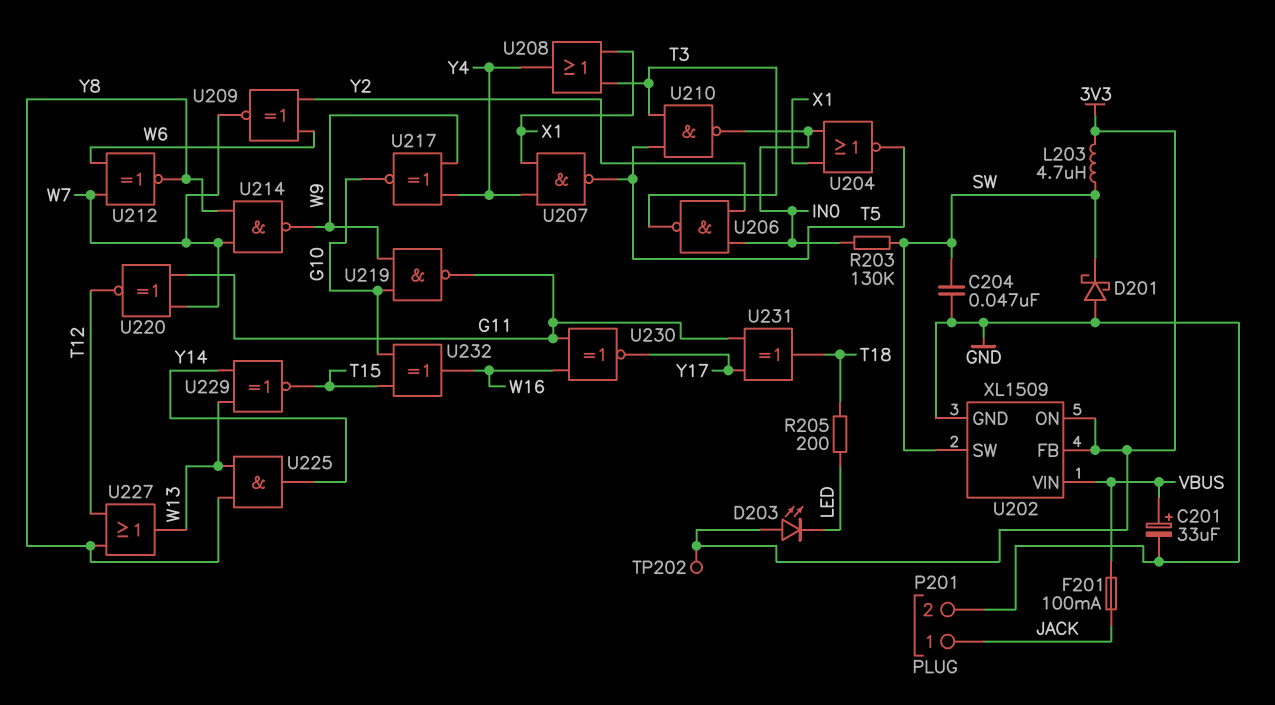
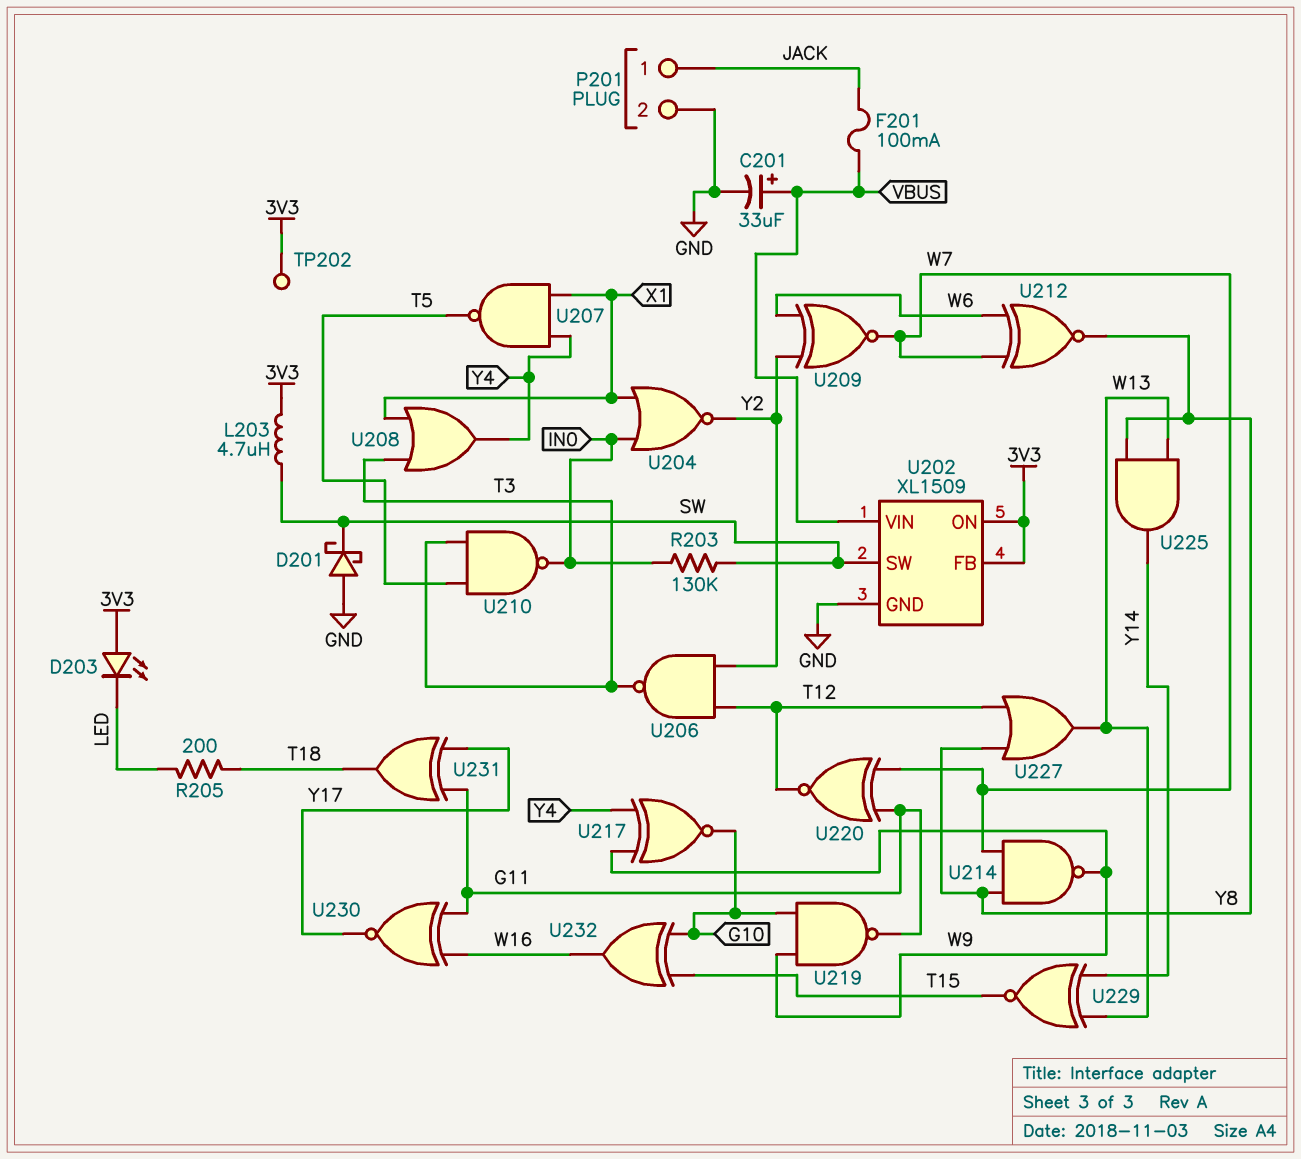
C204: 47nF (GND, SW) -> none
U204: NOR (in IN0, in X1, out T5) -> NOR (in IN0, in X1, out Y2)
U206: NAND (in IN0, in Y2, out T3) -> NAND (in T12, in Y2, out T3)

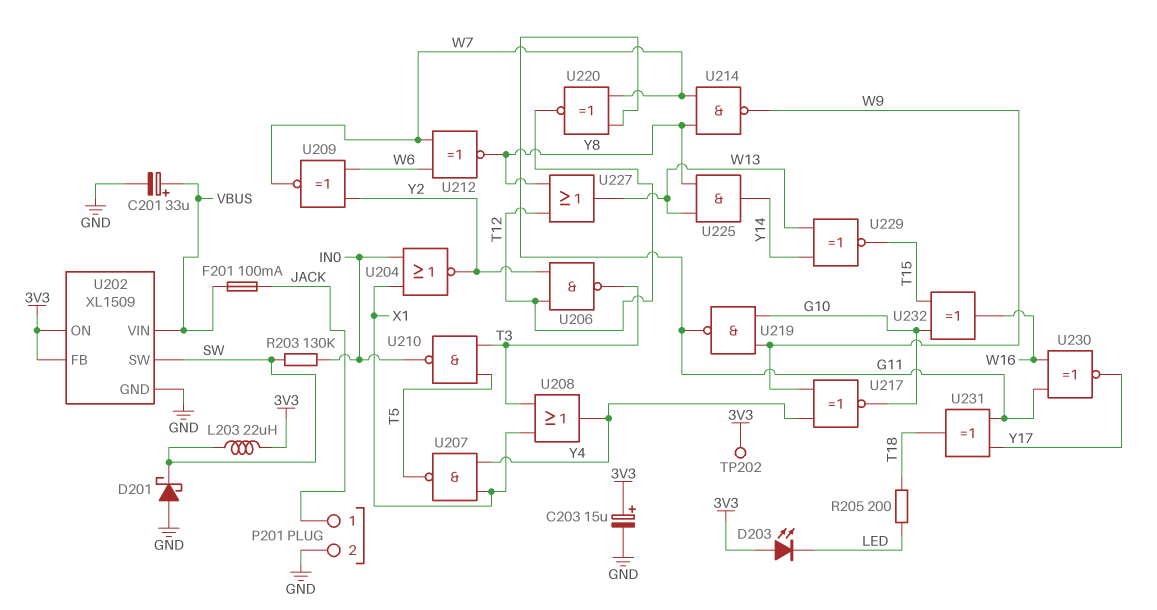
C203: none -> 15uF (plus 3V3, minus GND)
L203: 4.7uH (3V3, SW) -> 22uH (3V3, SW)

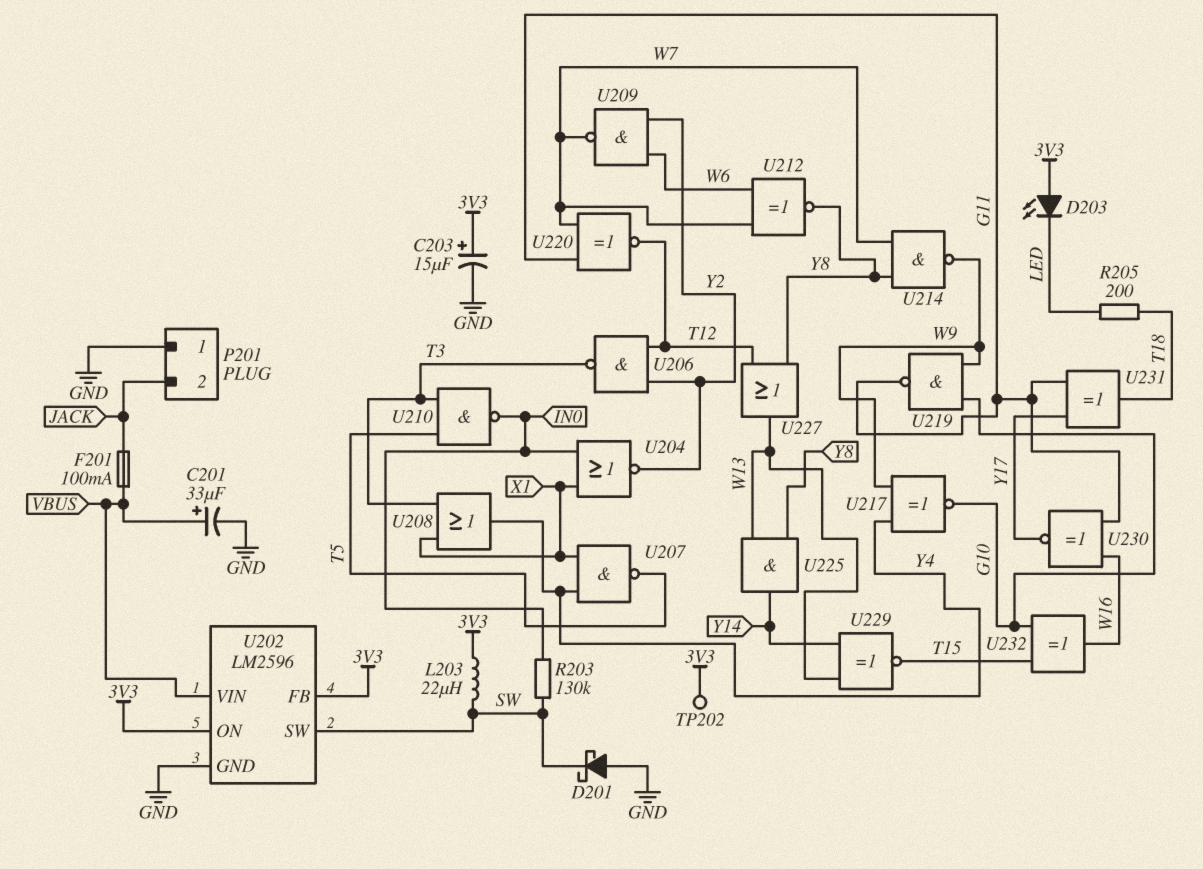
P201 pin 1: JACK -> GND
P201 pin 2: GND -> JACK
U202: XL1509 -> LM2596
U209: XNOR (in W6, in Y2, out W7) -> NAND (in W6, in Y2, out W7)

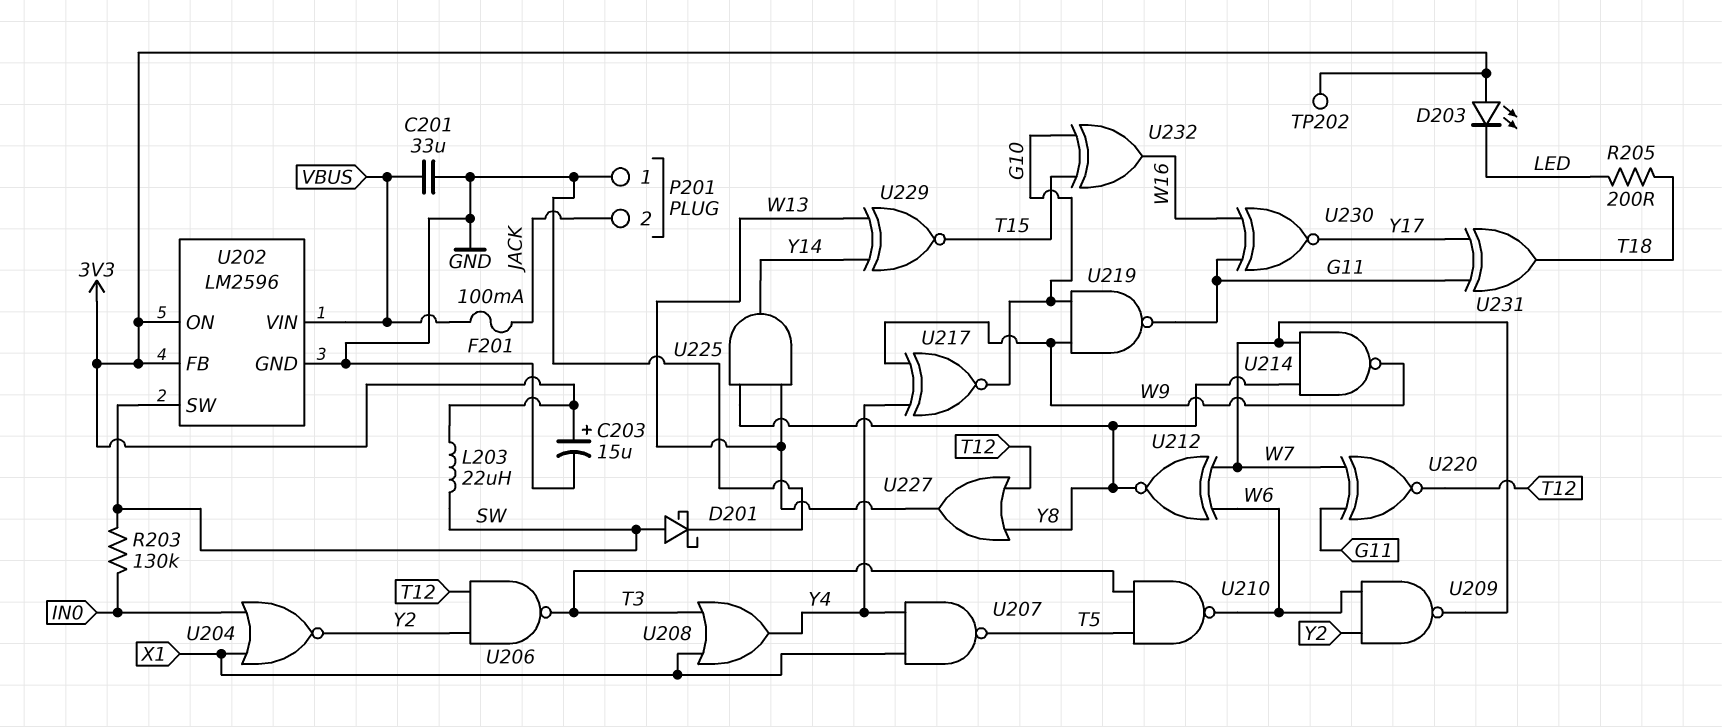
C201: 33uF (plus VBUS, minus GND) -> 33uF (GND, VBUS)
D201: schottky (A GND, K SW) -> schottky (A SW, K GND)
U210: NAND (in T3, in T5, out IN0) -> NAND (in T3, in T5, out W6)

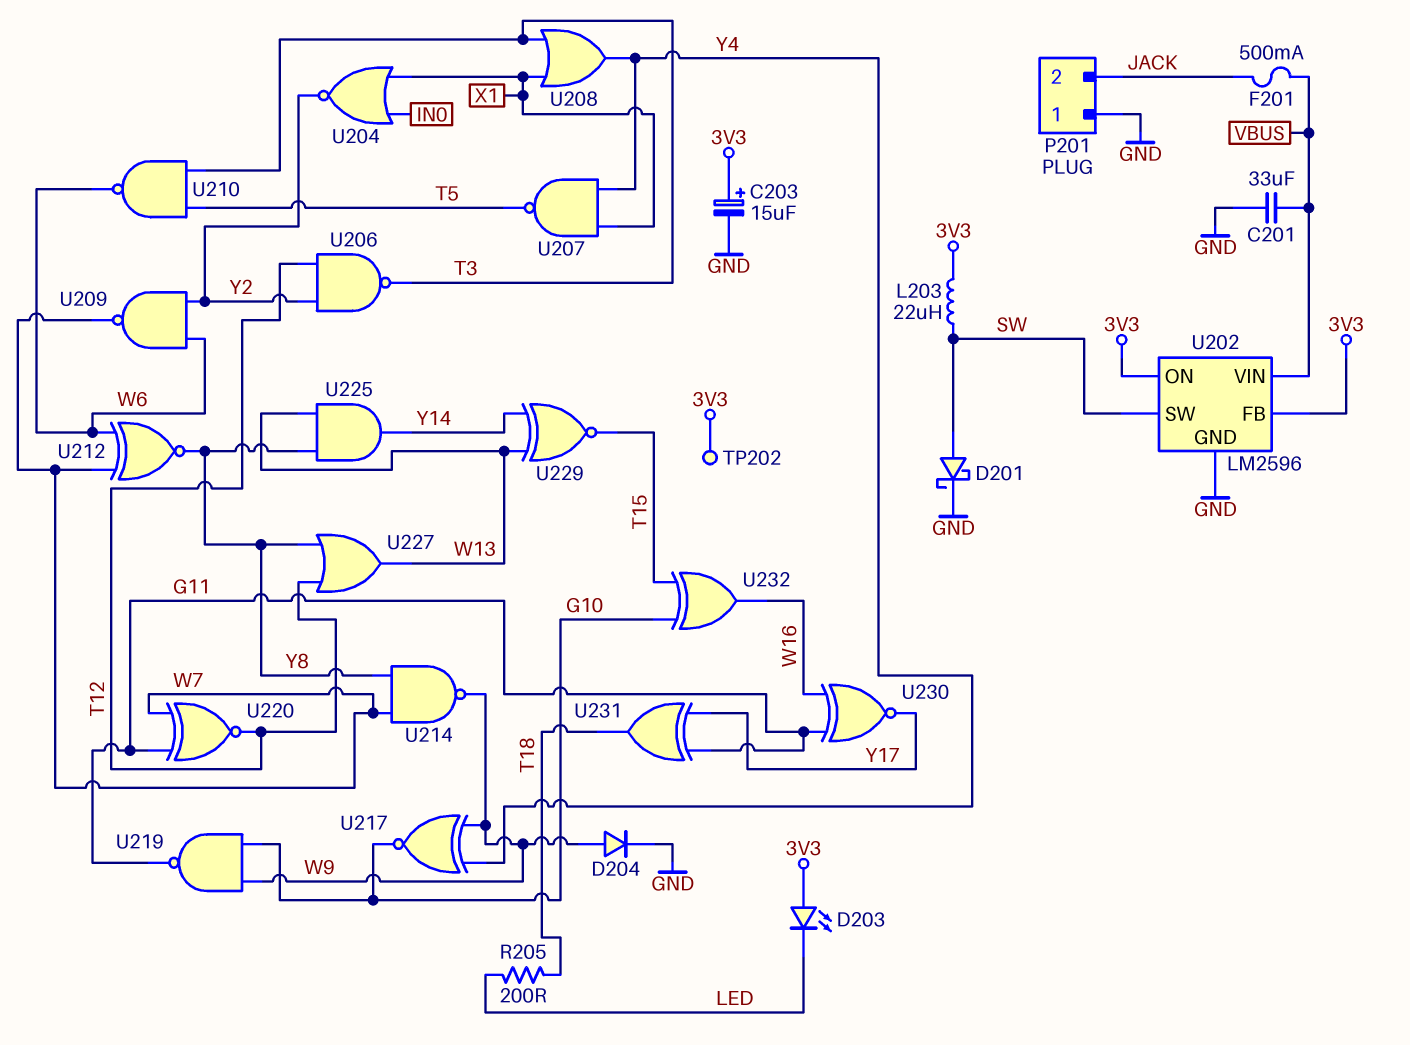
D204: none -> diode (A W9, K GND)
F201: 100mA (JACK, VBUS) -> 500mA (JACK, VBUS)
R203: 130k (IN0, SW) -> none

